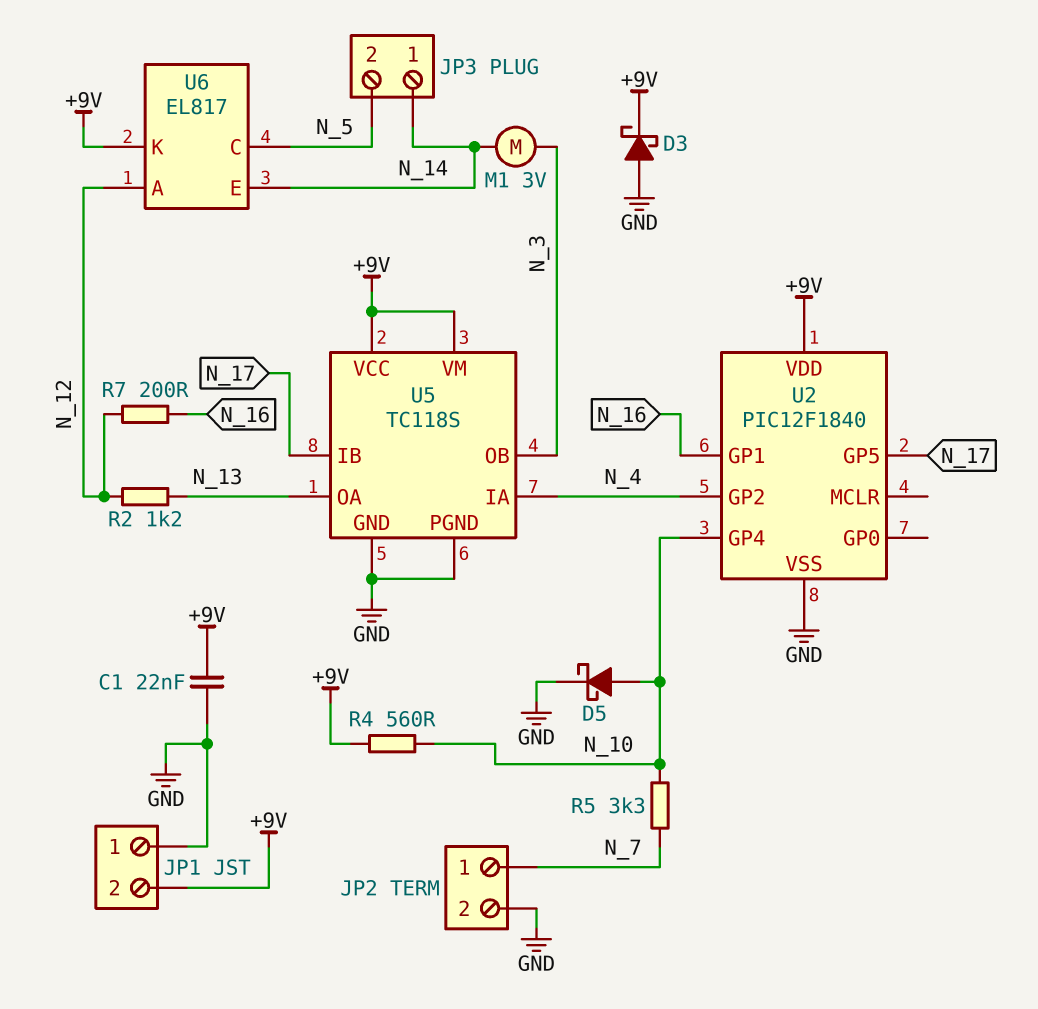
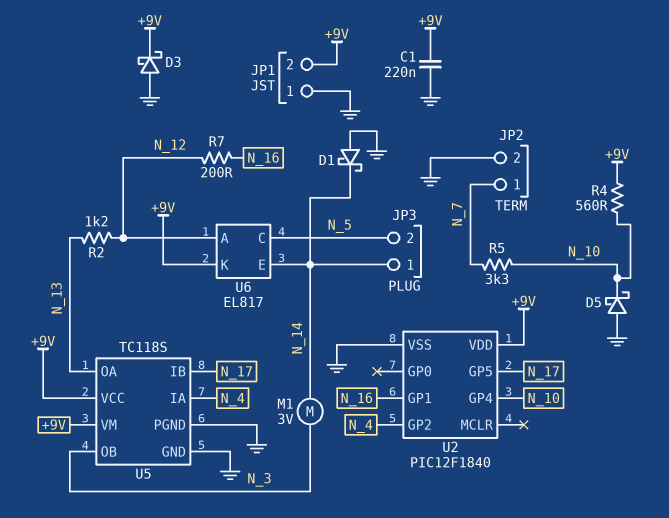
C1: 22nF (+9V, GND) -> 220nF (+9V, GND)
D1: none -> schottky (A GND, K N_14)
D5: schottky (A N_10, K GND) -> schottky (A GND, K N_10)

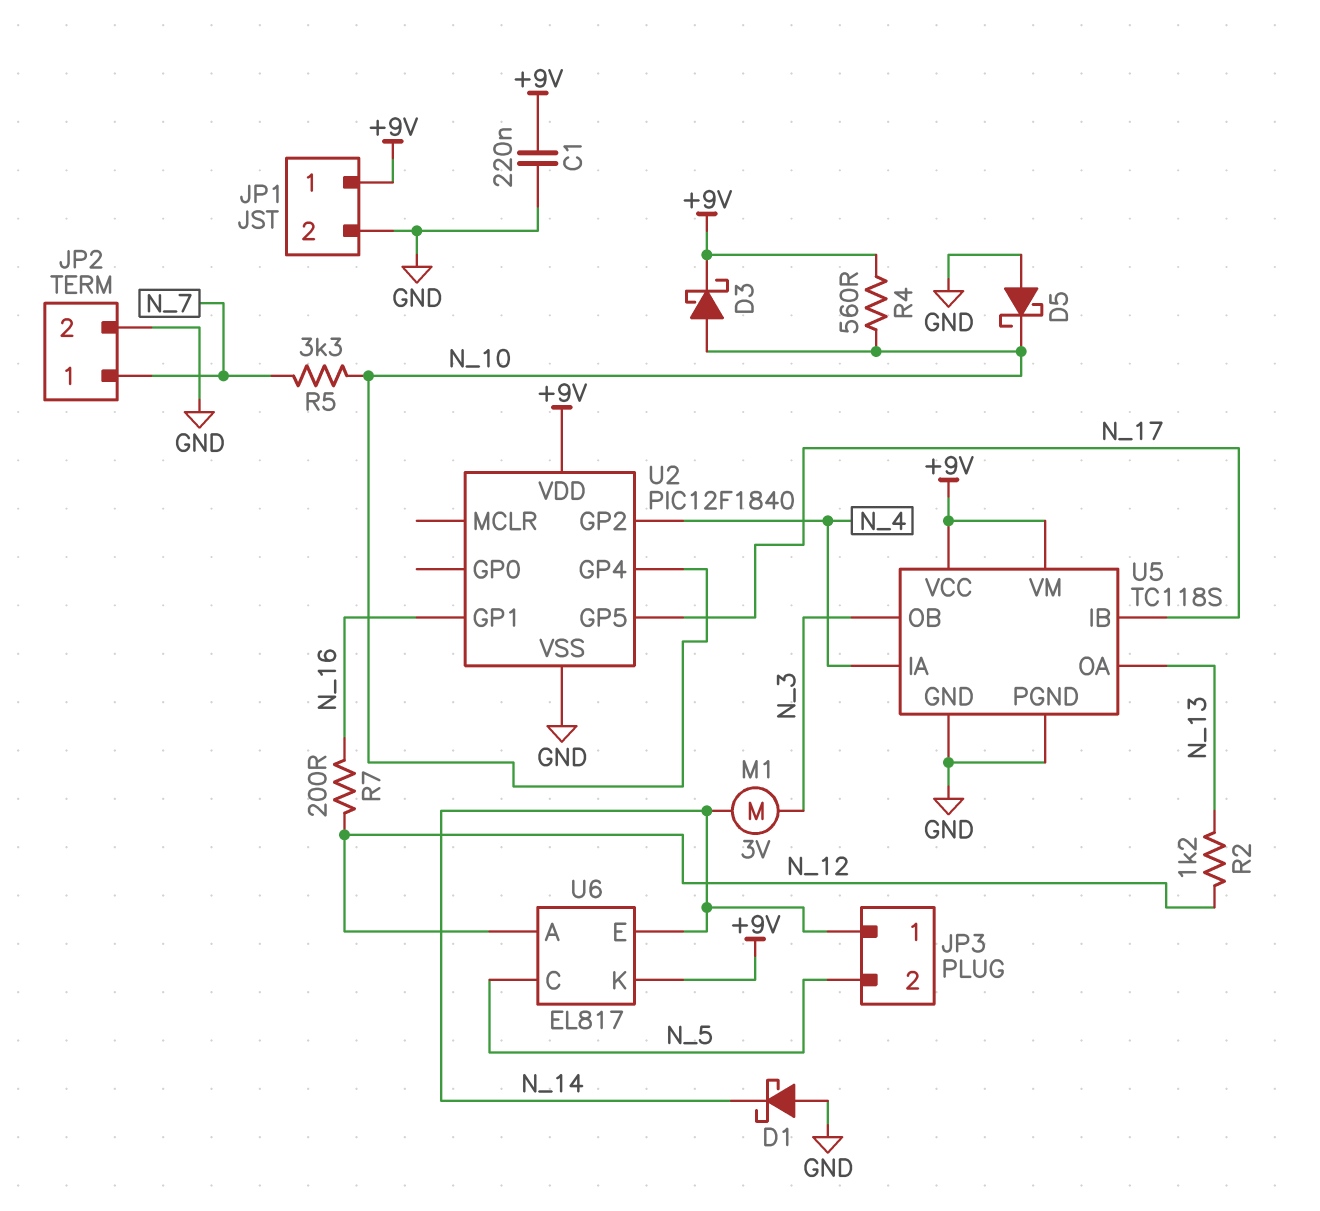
D3: schottky (A GND, K +9V) -> schottky (A N_10, K +9V)
JP1 pin 1: GND -> +9V
JP1 pin 2: +9V -> GND

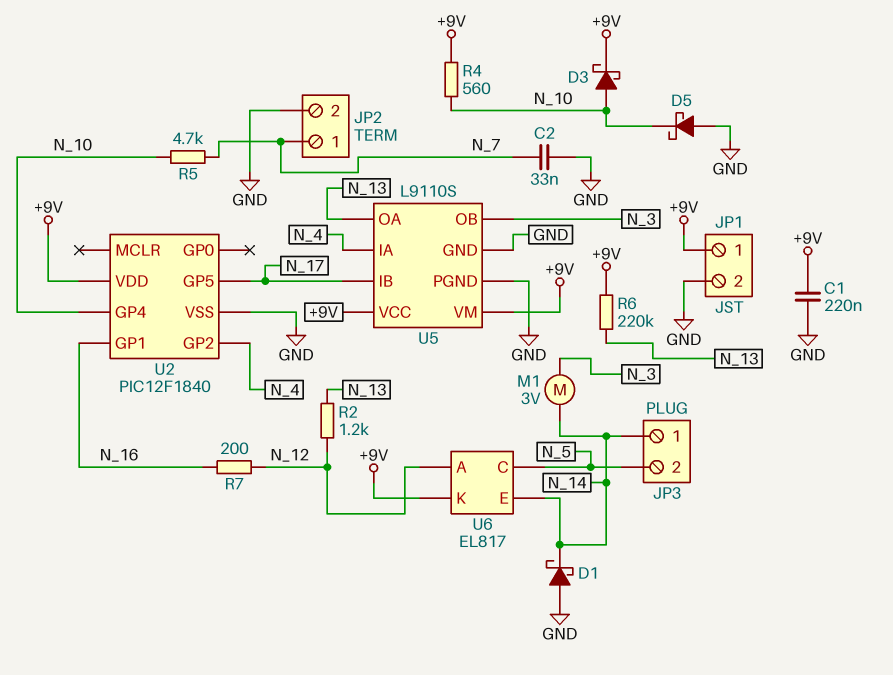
C2: none -> 33nF (GND, N_7)
R5: 3.3k (N_7, N_10) -> 4.7k (N_7, N_10)
R6: none -> 220k (+9V, N_13)
U5: TC118S -> L9110S

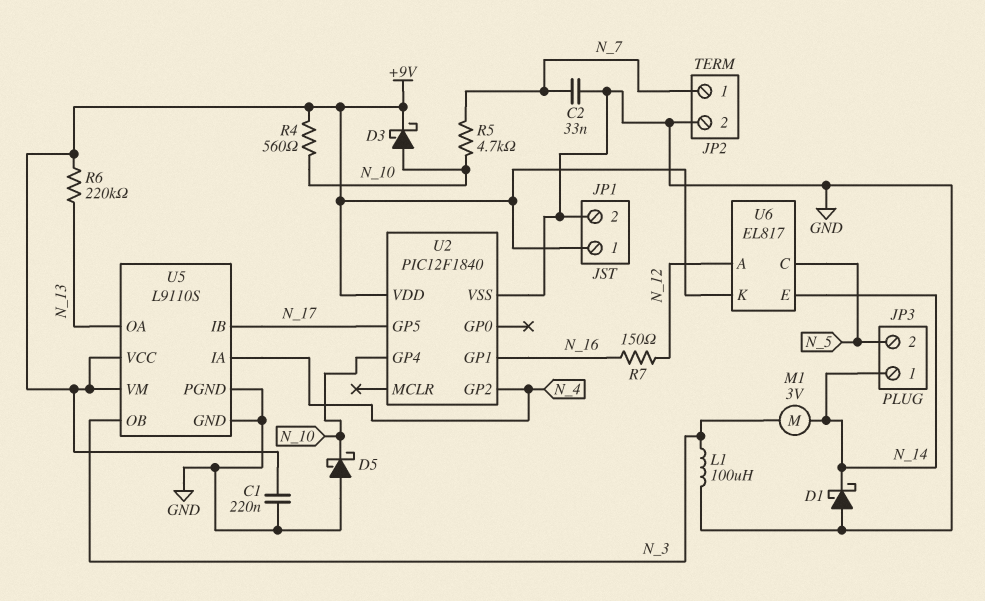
L1: none -> 100uH (GND, N_3)
R2: 1.2k (N_12, N_13) -> none
R7: 200 (N_12, N_16) -> 150 (N_12, N_16)

